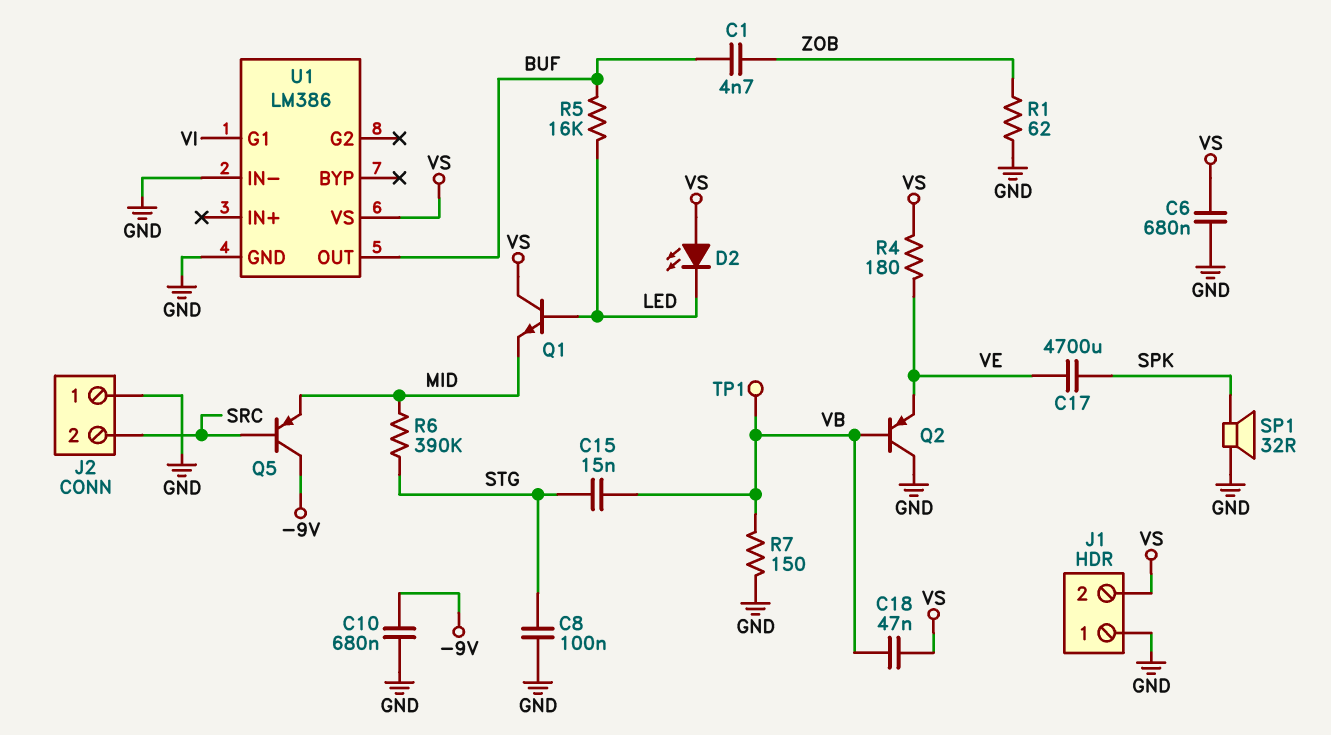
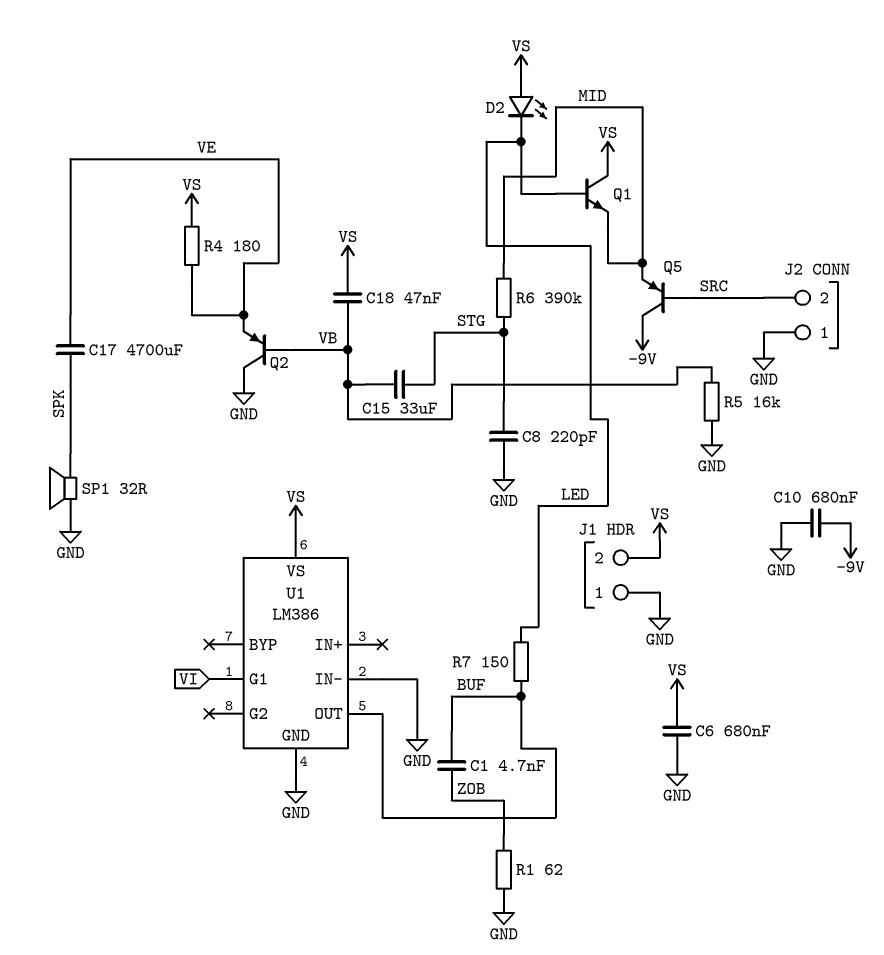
C8: 100nF (GND, STG) -> 220pF (GND, STG)
C15: 15nF (STG, VB) -> 33uF (STG, VB)
R5: 16k (BUF, LED) -> 16k (GND, VB)
R7: 150 (GND, VB) -> 150 (BUF, LED)
TP1: test point (VB) -> none

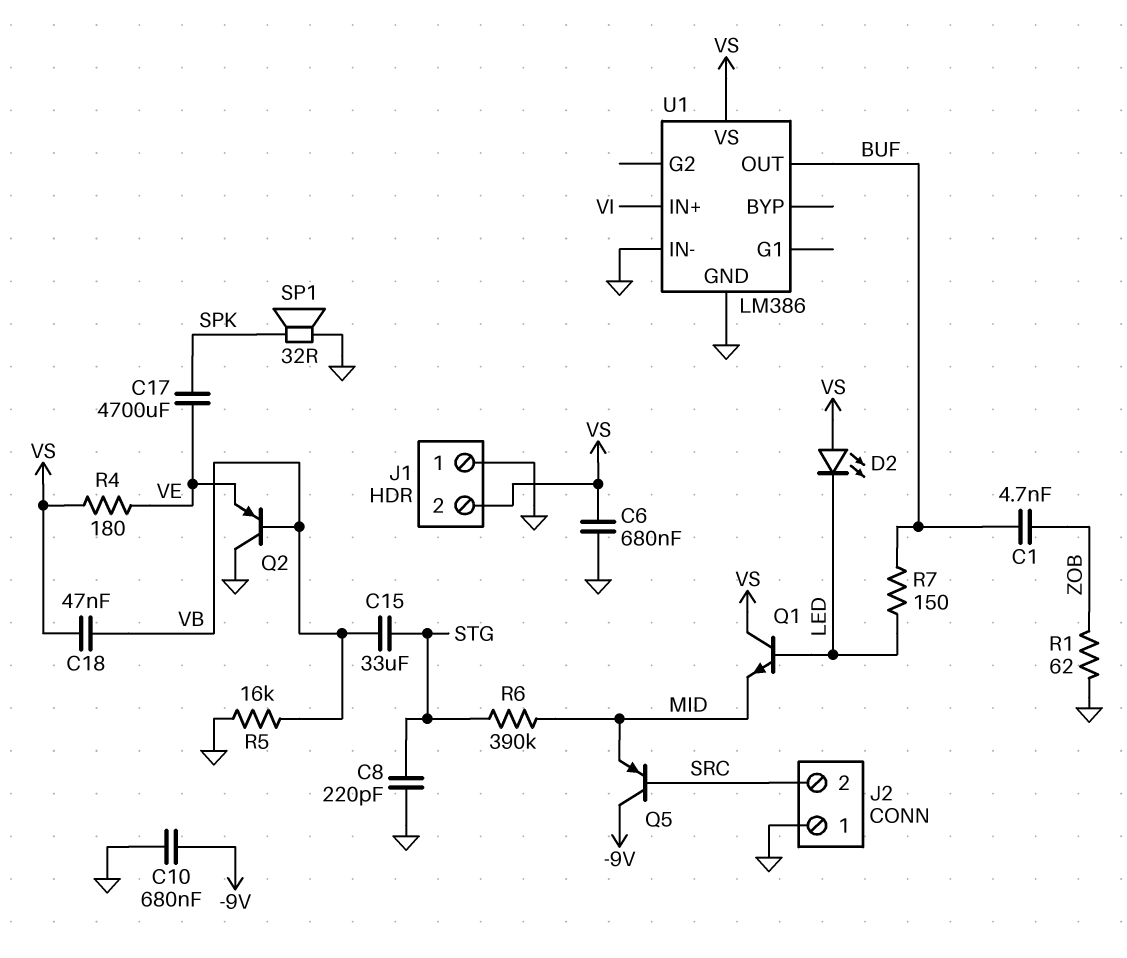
U1 pin G1: VI -> none
U1 pin IN+: none -> VI

